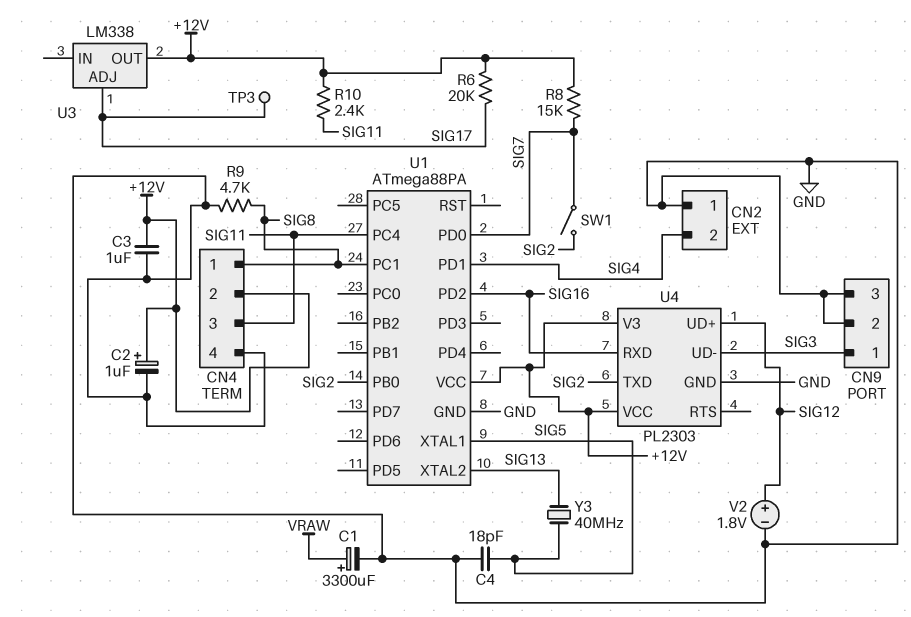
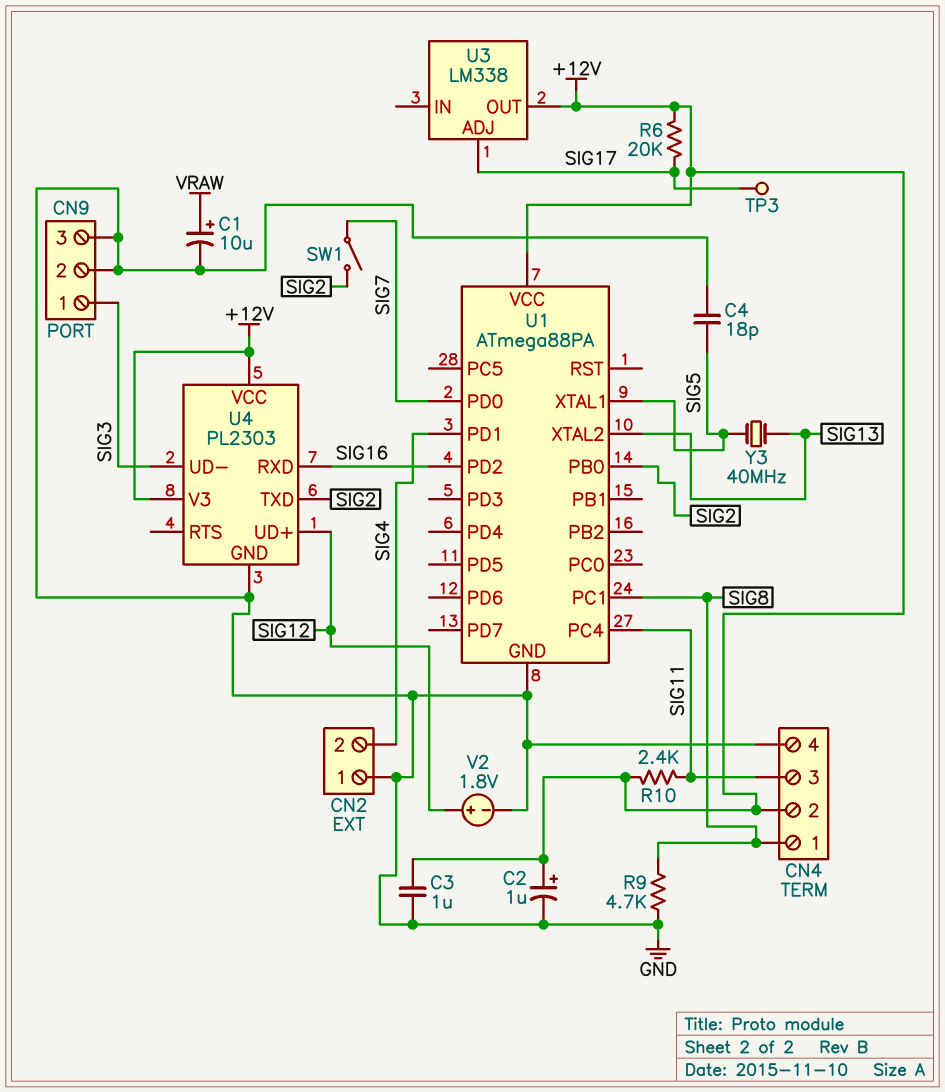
C1: 3300uF (plus VRAW, minus GND) -> 10uF (plus VRAW, minus GND)
R8: 15k (+12V, SIG7) -> none

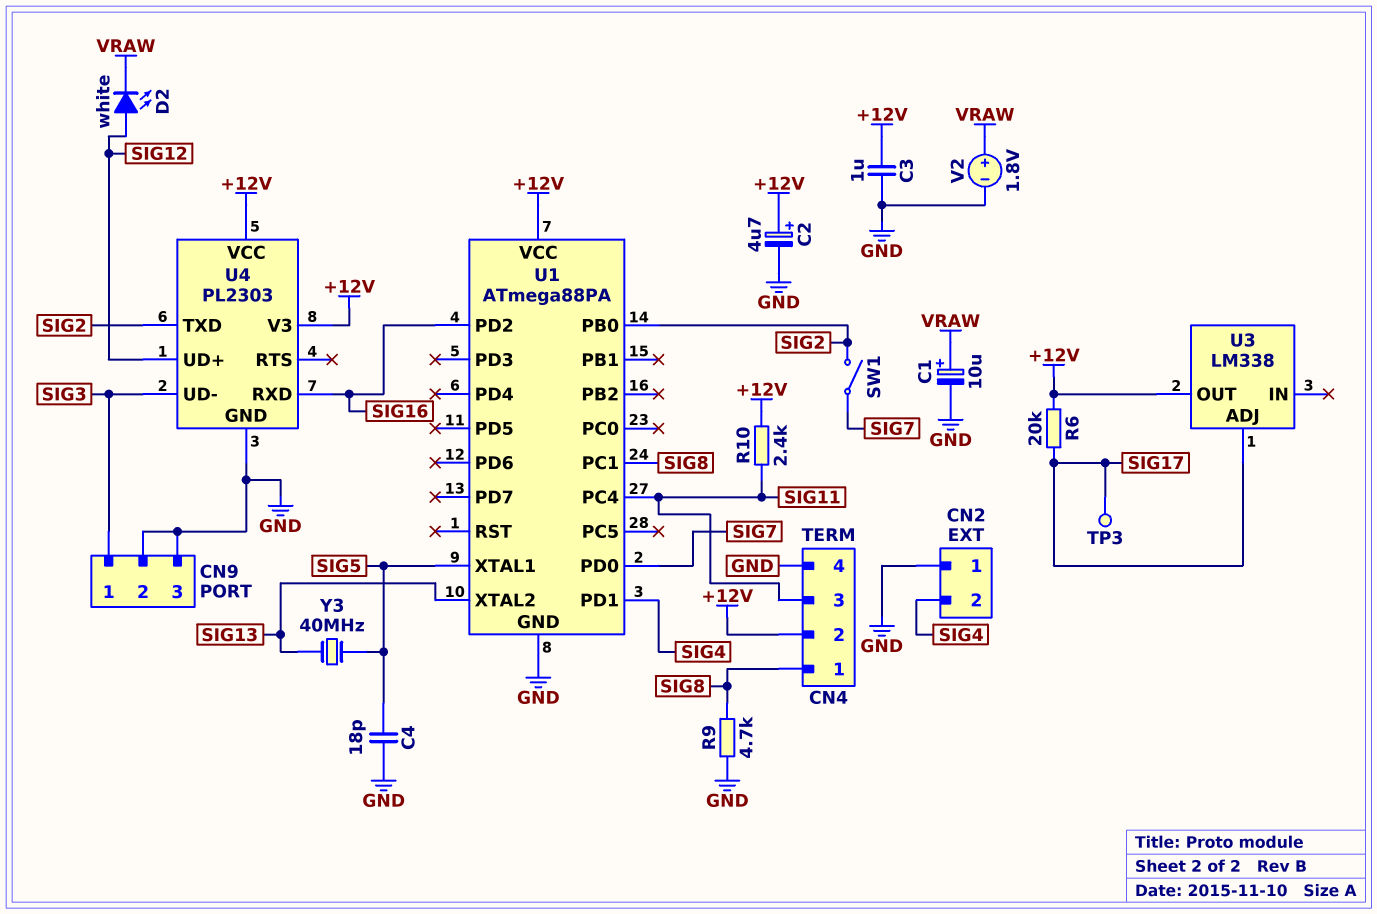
C2: 1uF (plus +12V, minus GND) -> 4.7uF (plus +12V, minus GND)
D2: none -> LED white (A SIG12, K VRAW)
V2: 1.8V (plus SIG12, minus GND) -> 1.8V (plus VRAW, minus GND)

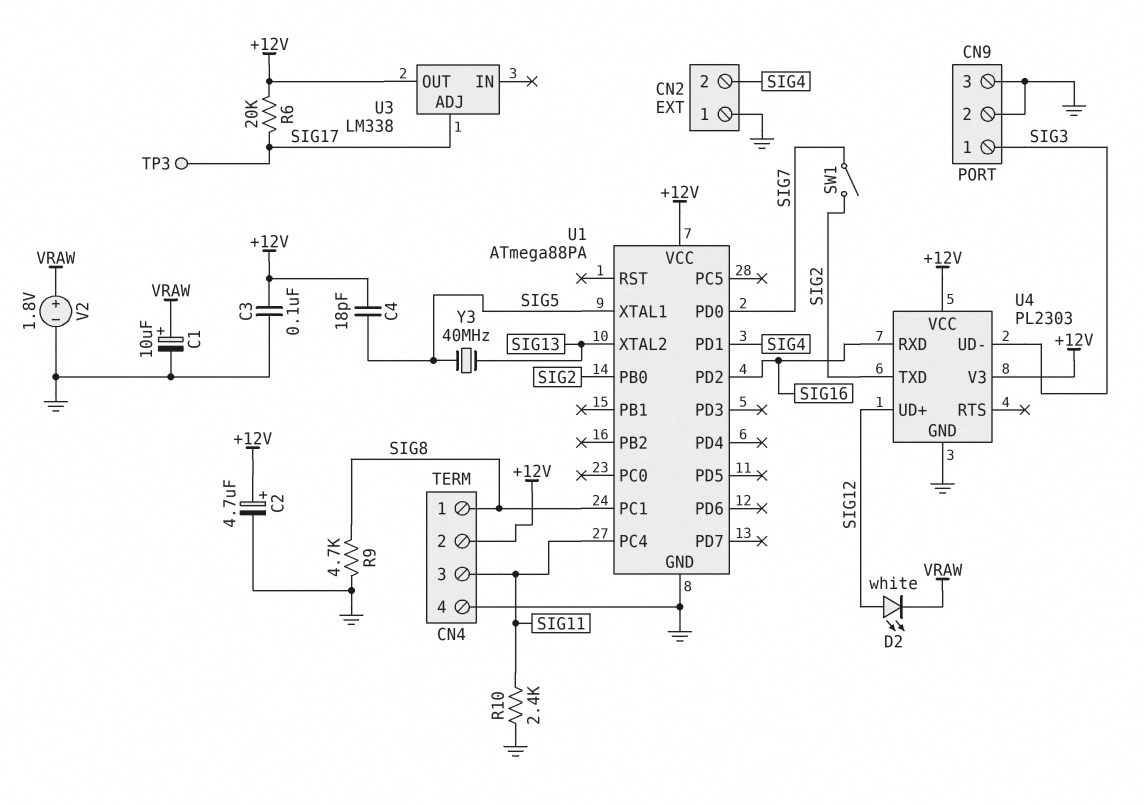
C3: 1uF (+12V, GND) -> 100nF (+12V, GND)
C4: 18pF (GND, SIG5) -> 18pF (+12V, SIG5)
R10: 2.4k (+12V, SIG11) -> 2.4k (GND, SIG11)

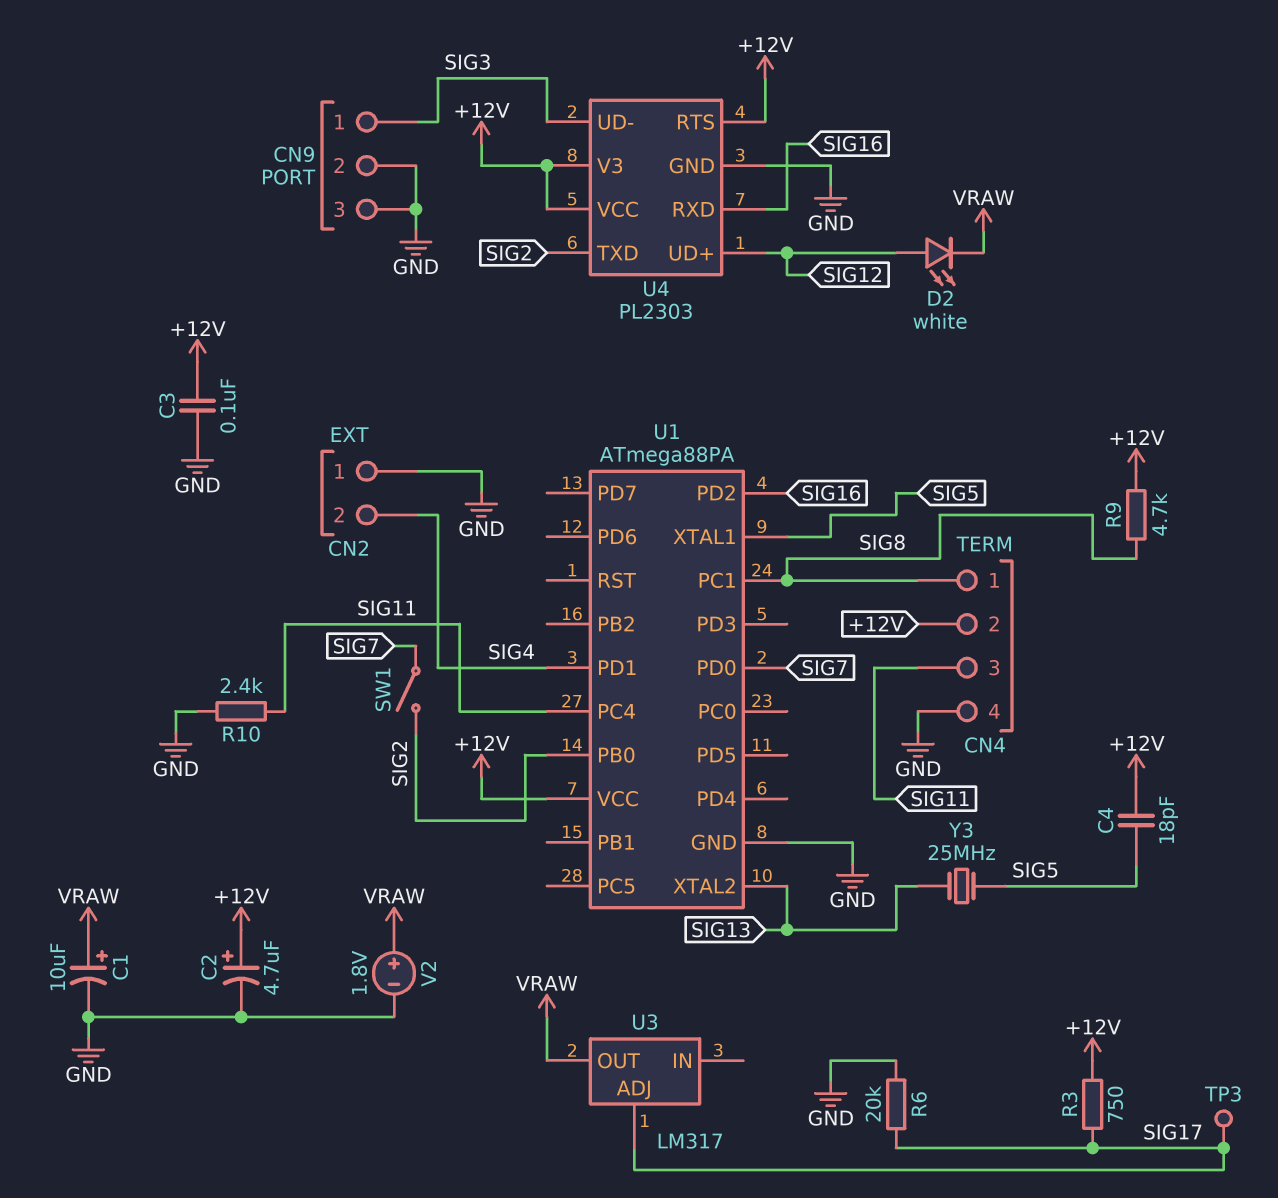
R3: none -> 750 (+12V, SIG17)
R6: 20k (+12V, SIG17) -> 20k (GND, SIG17)
R9: 4.7k (GND, SIG8) -> 4.7k (+12V, SIG8)
U3: LM338 -> LM317
U3 pin OUT: +12V -> VRAW
U4 pin RTS: none -> +12V
Y3: 40MHz (SIG5, SIG13) -> 25MHz (SIG5, SIG13)

